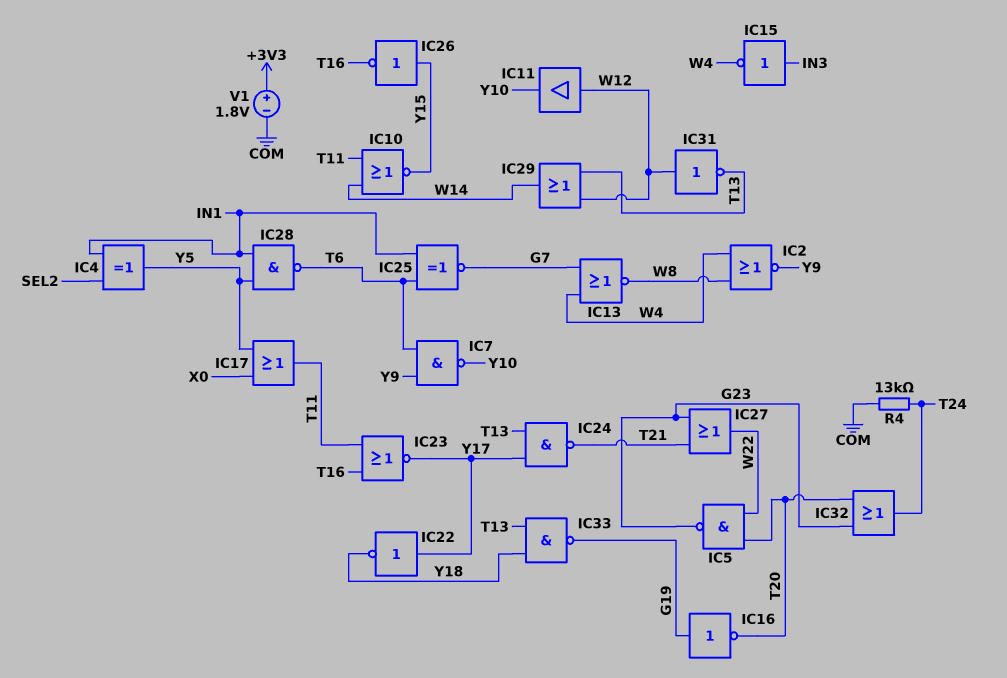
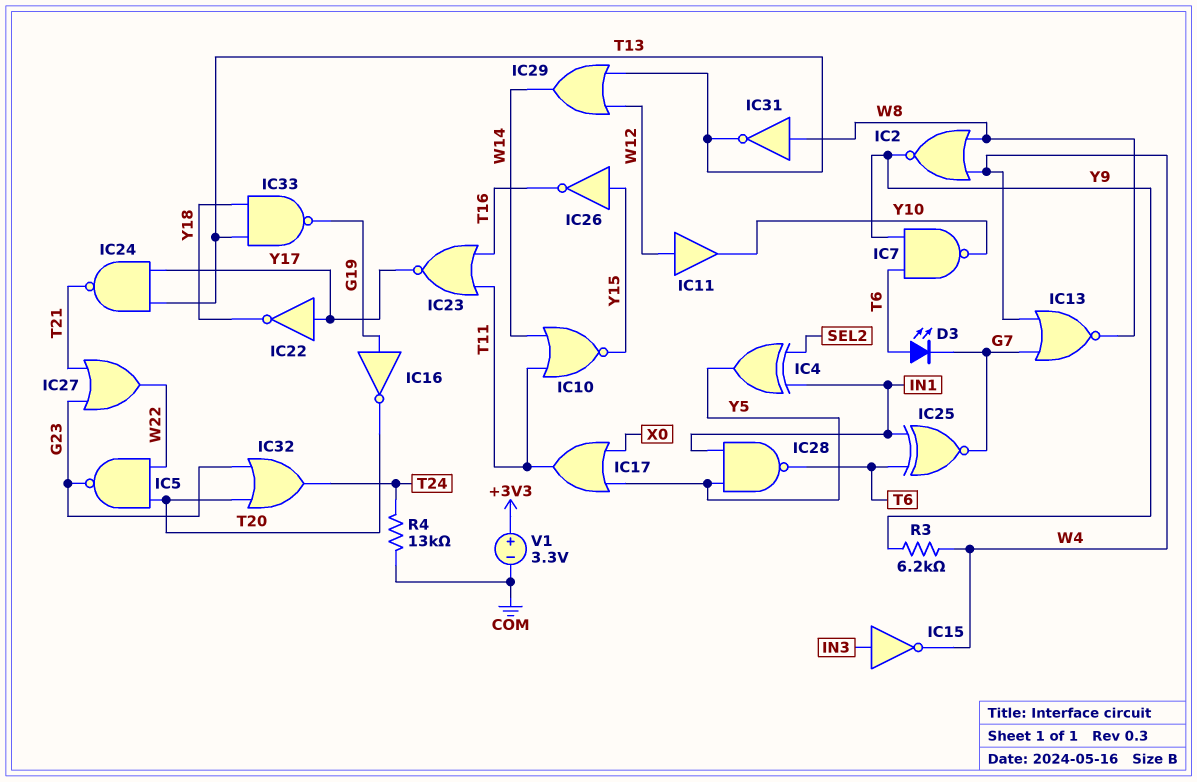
D3: none -> LED (A T6, K G7)
IC31: NOT (in W12, out T13) -> NOT (in W8, out T13)
R3: none -> 6.2k (W4, Y9)
V1: 1.8V (plus +3V3, minus COM) -> 3.3V (plus +3V3, minus COM)

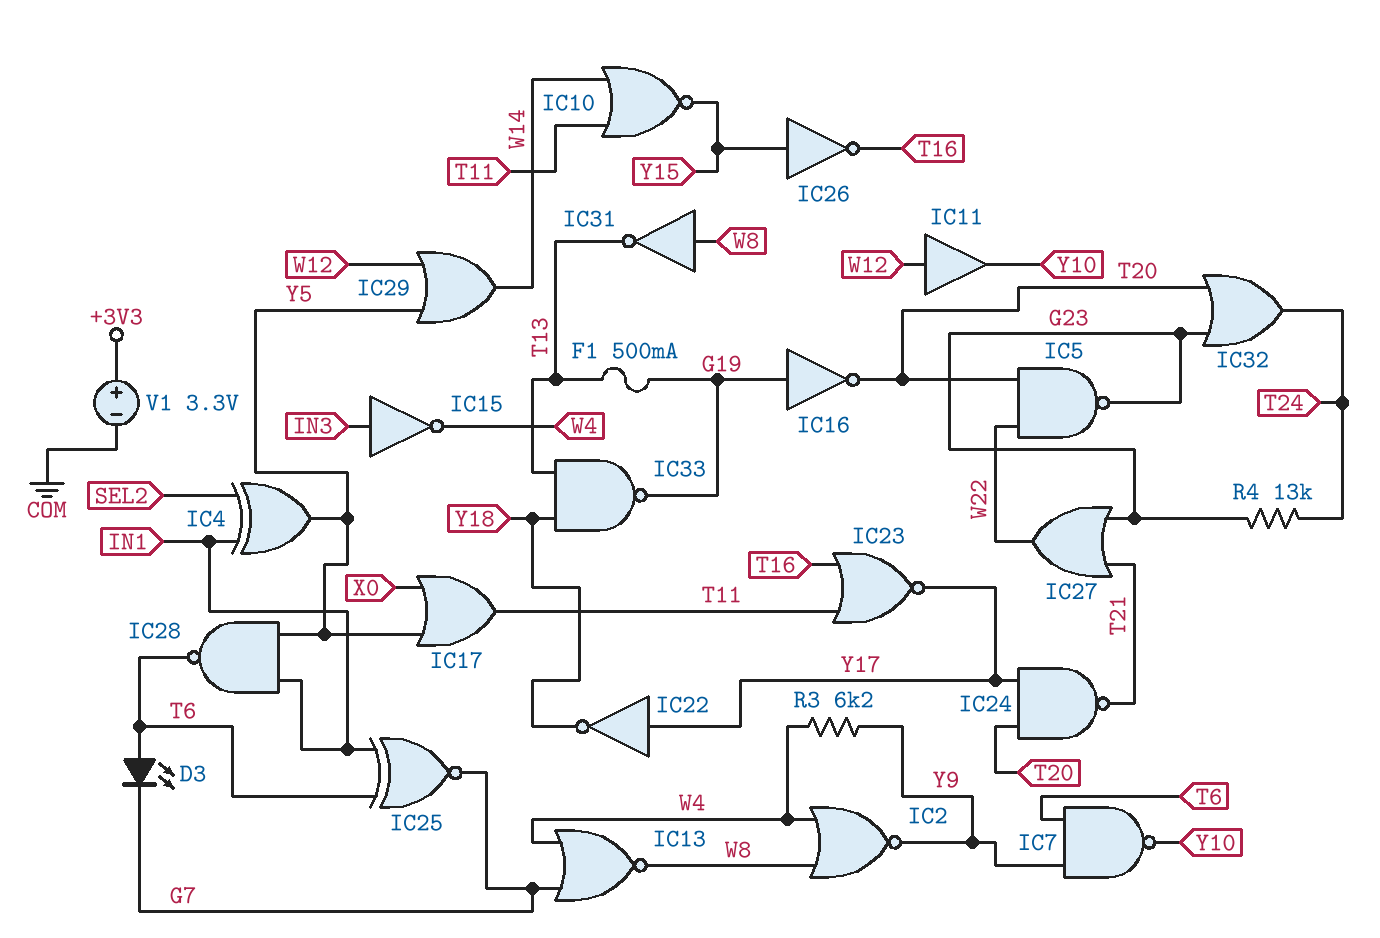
F1: none -> 500mA (G19, T13)
IC24: NAND (in T13, in Y17, out T21) -> NAND (in T20, in Y17, out T21)
IC29: OR (in T13, in W12, out W14) -> OR (in W12, in Y5, out W14)
R4: 13k (COM, T24) -> 13k (G23, T24)

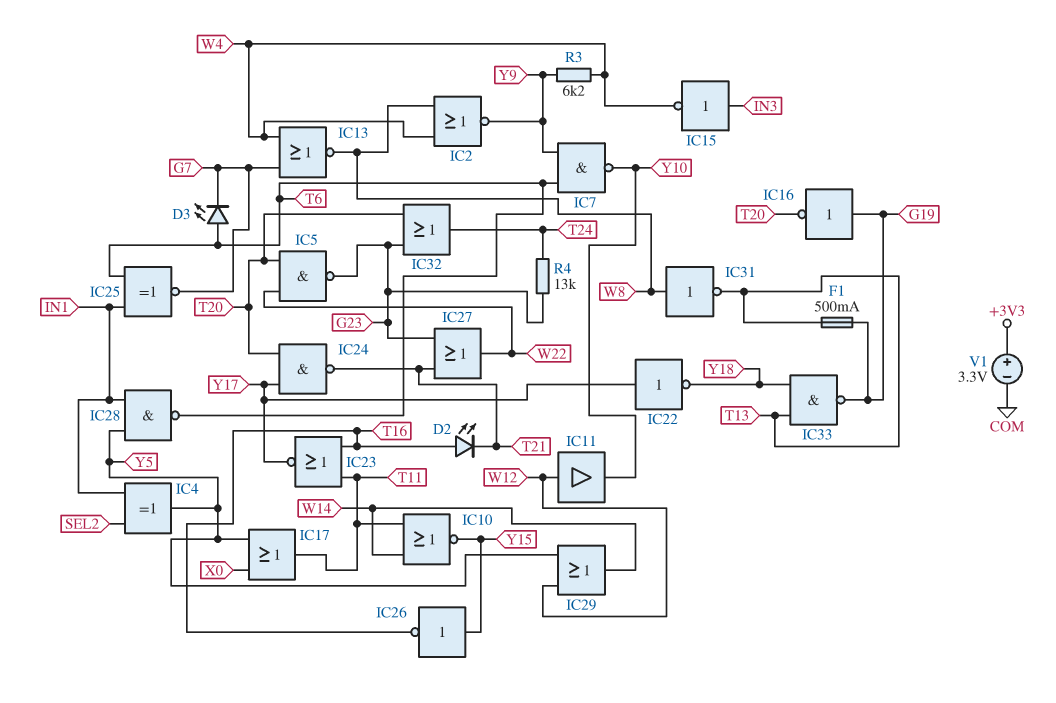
D2: none -> LED (A T16, K T21)

